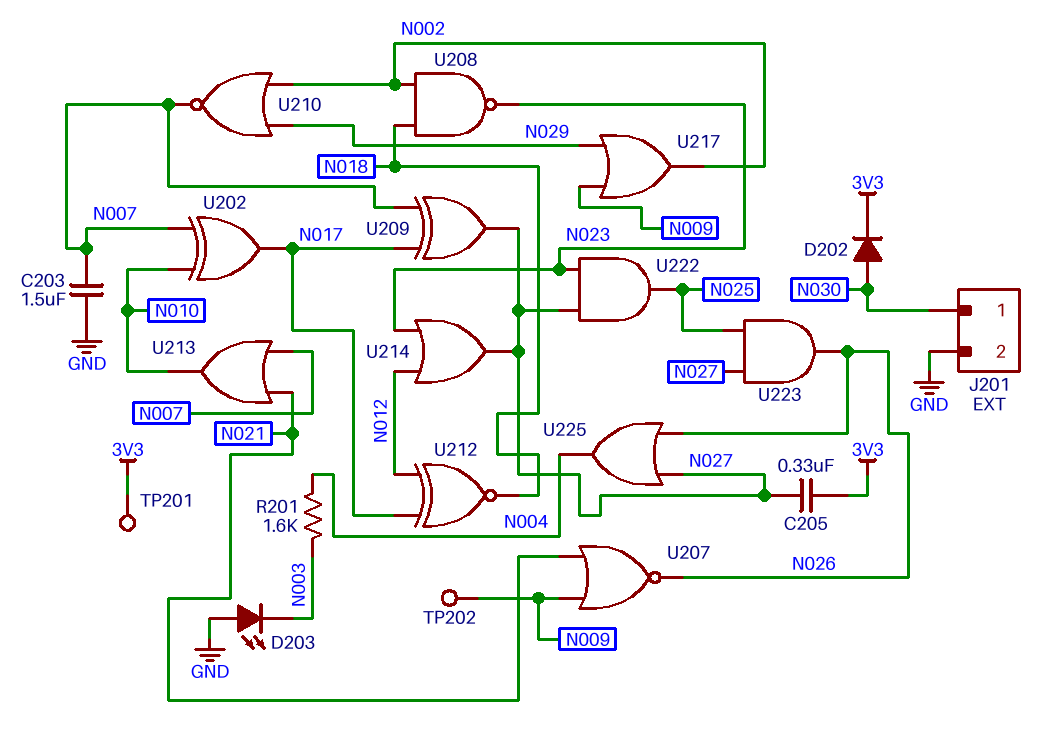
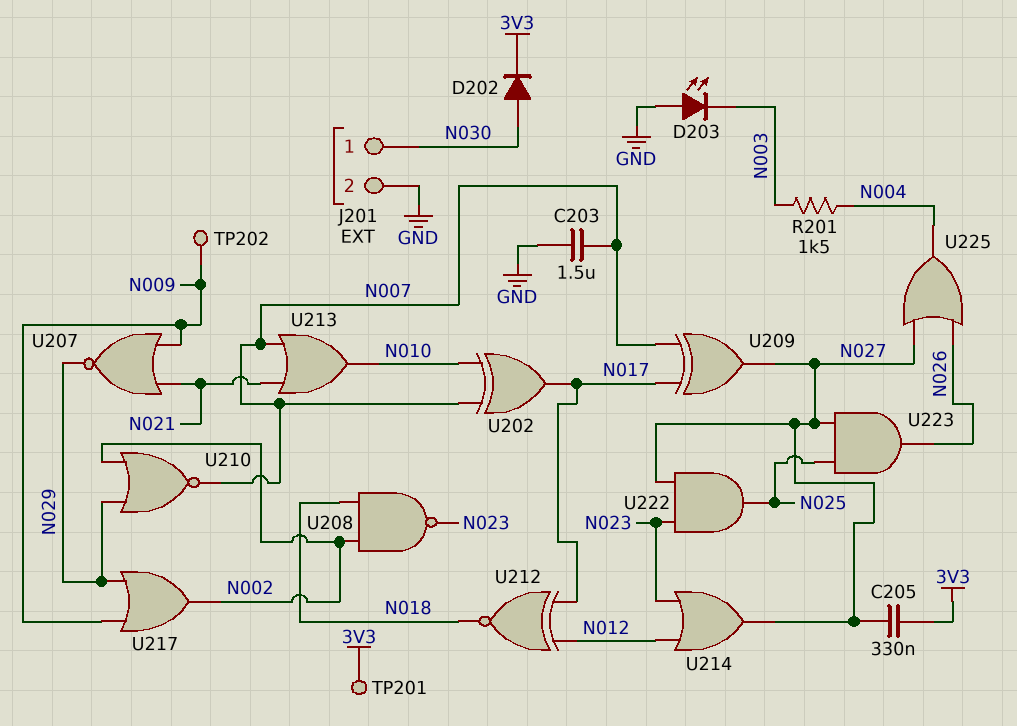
R201: 1.6k (N003, N004) -> 1.5k (N003, N004)
U207: NOR (in N009, in N021, out N026) -> NOR (in N009, in N021, out N029)

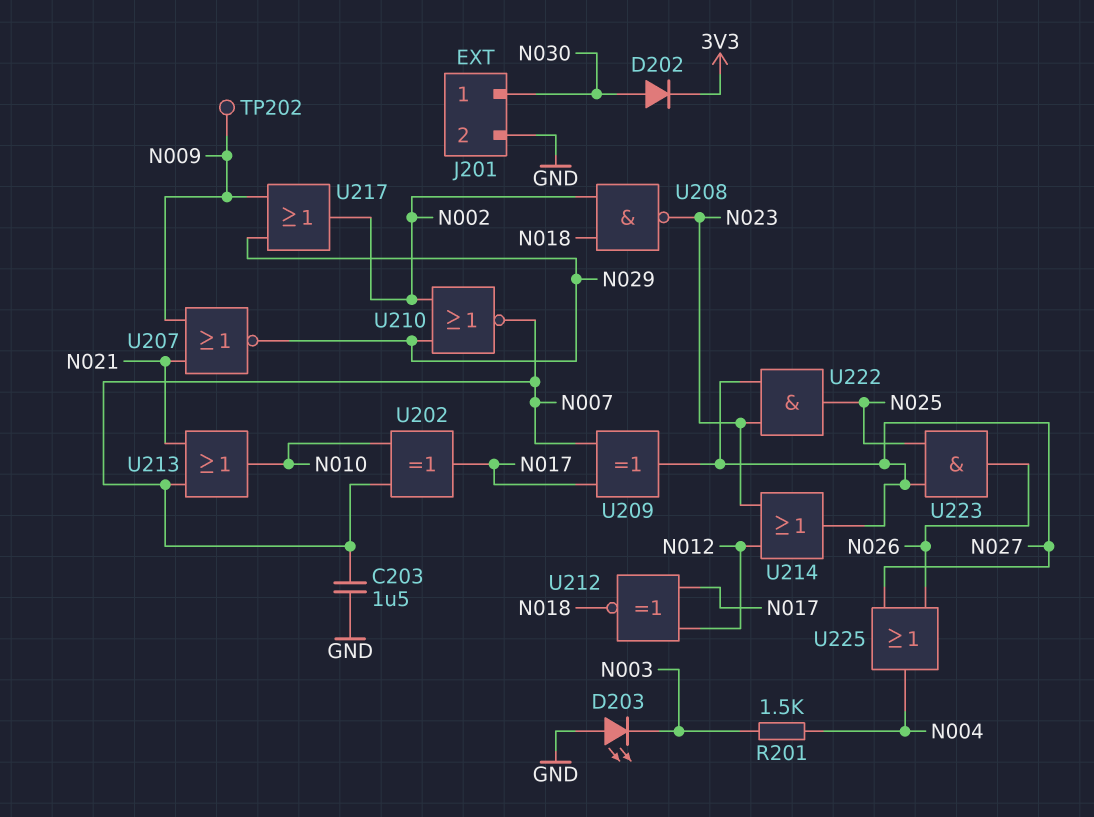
C205: 330nF (3V3, N027) -> none
TP201: test point (3V3) -> none

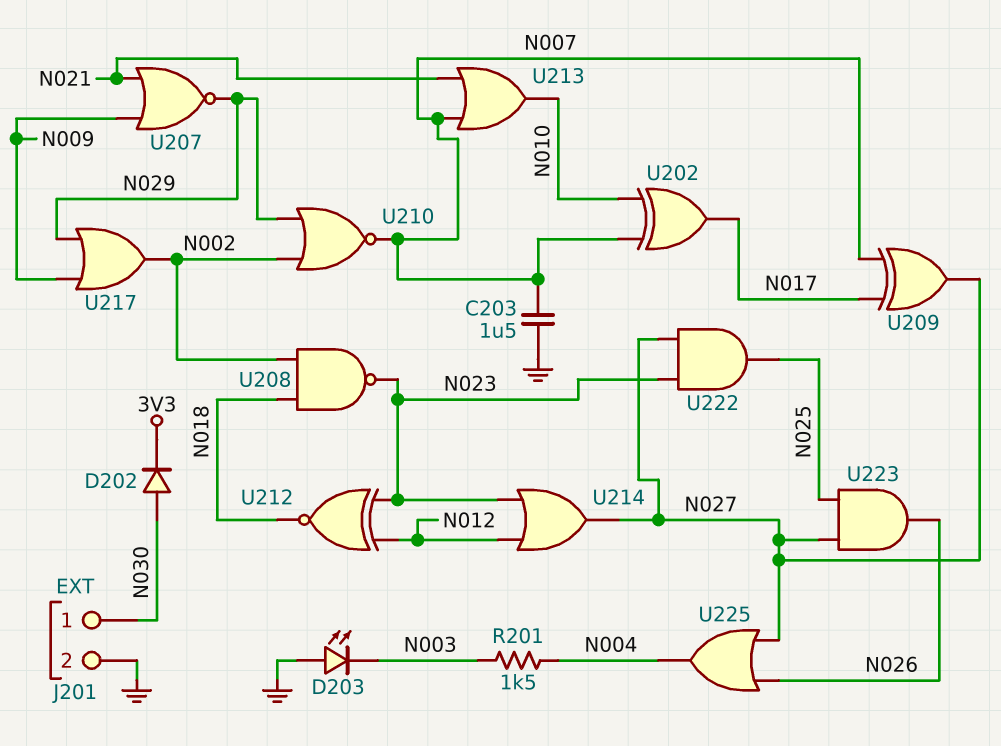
TP202: test point (N009) -> none
U212: XNOR (in N012, in N017, out N018) -> XNOR (in N012, in N023, out N018)

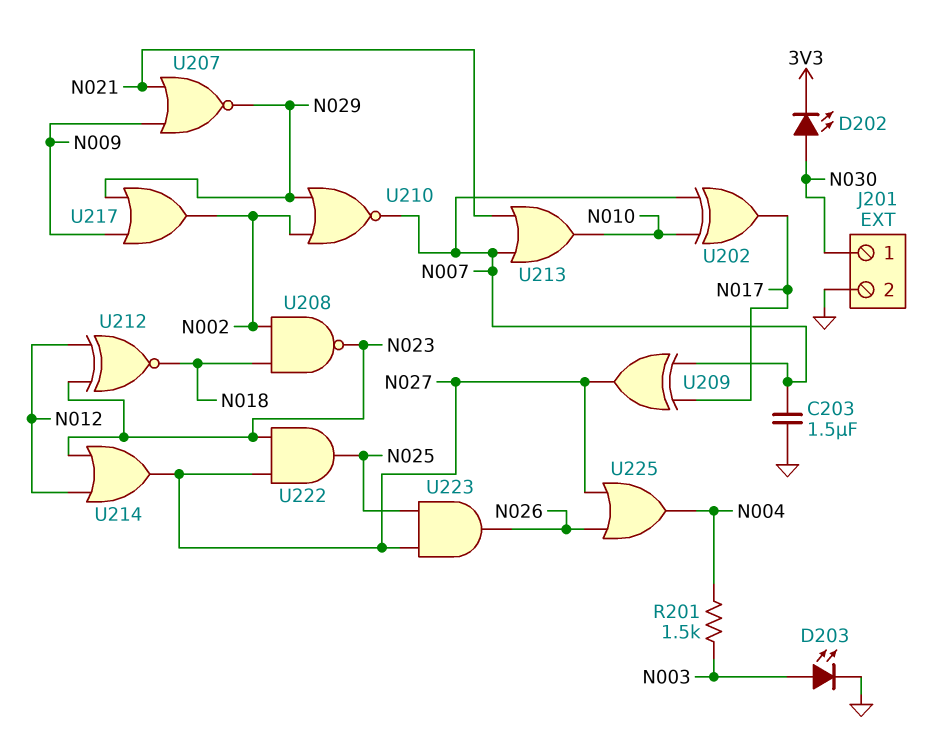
D202: diode (A N030, K 3V3) -> LED (A N030, K 3V3)
D203: LED (A GND, K N003) -> LED (A N003, K GND)

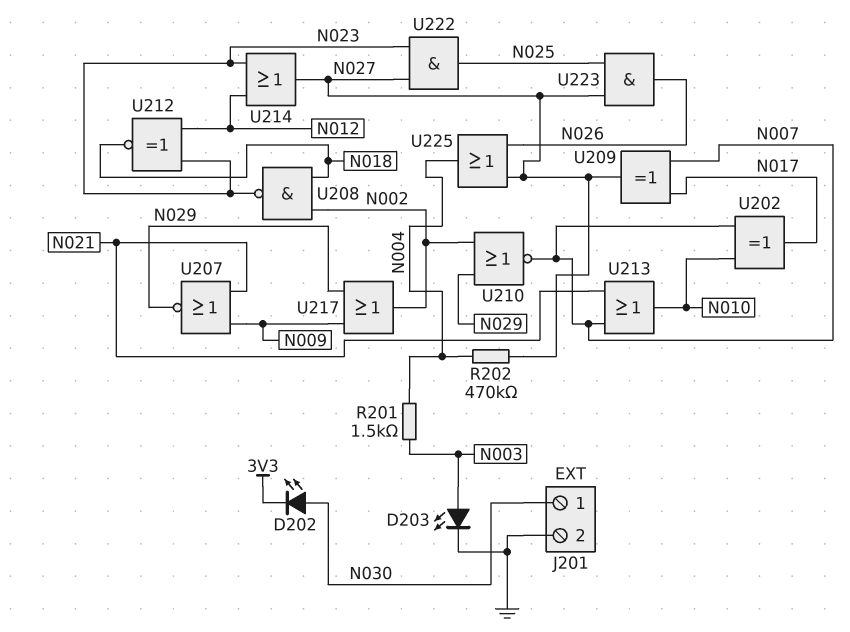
C203: 1.5uF (GND, N007) -> none
R202: none -> 470k (N004, N027)

